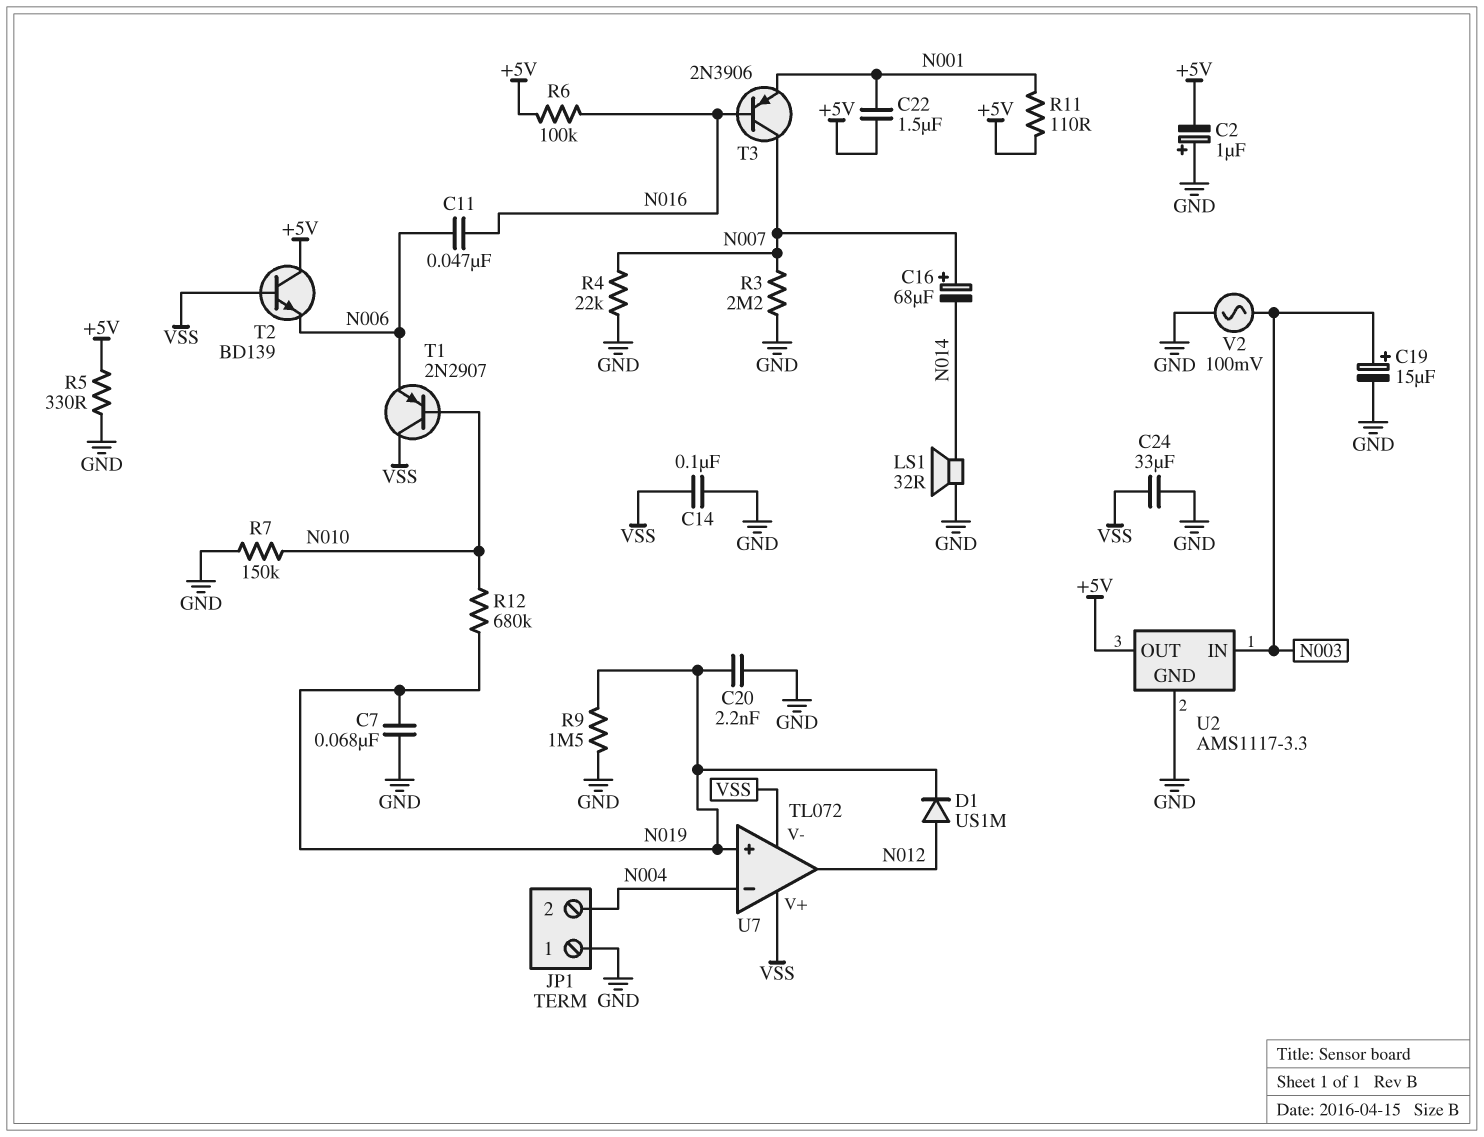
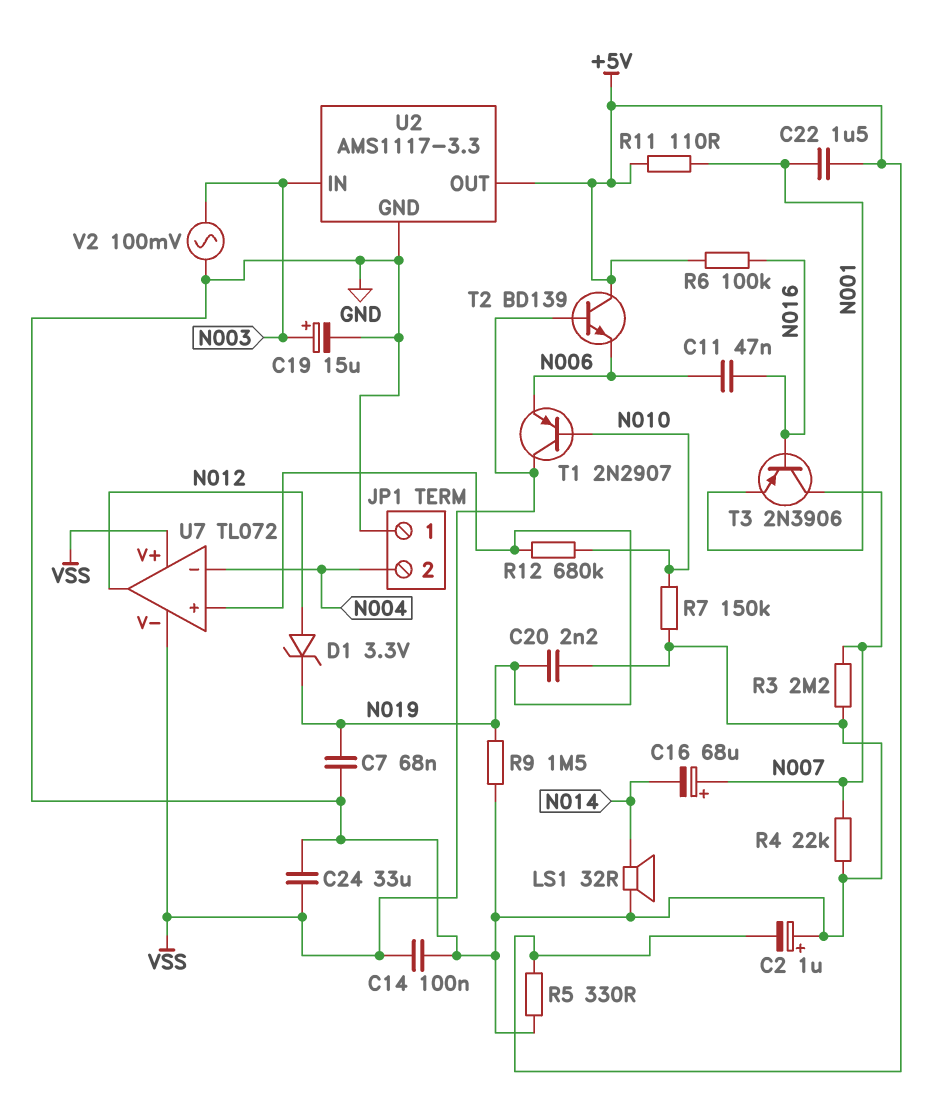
D1: diode US1M (A N012, K N019) -> zener 3.3V (A N012, K N019)

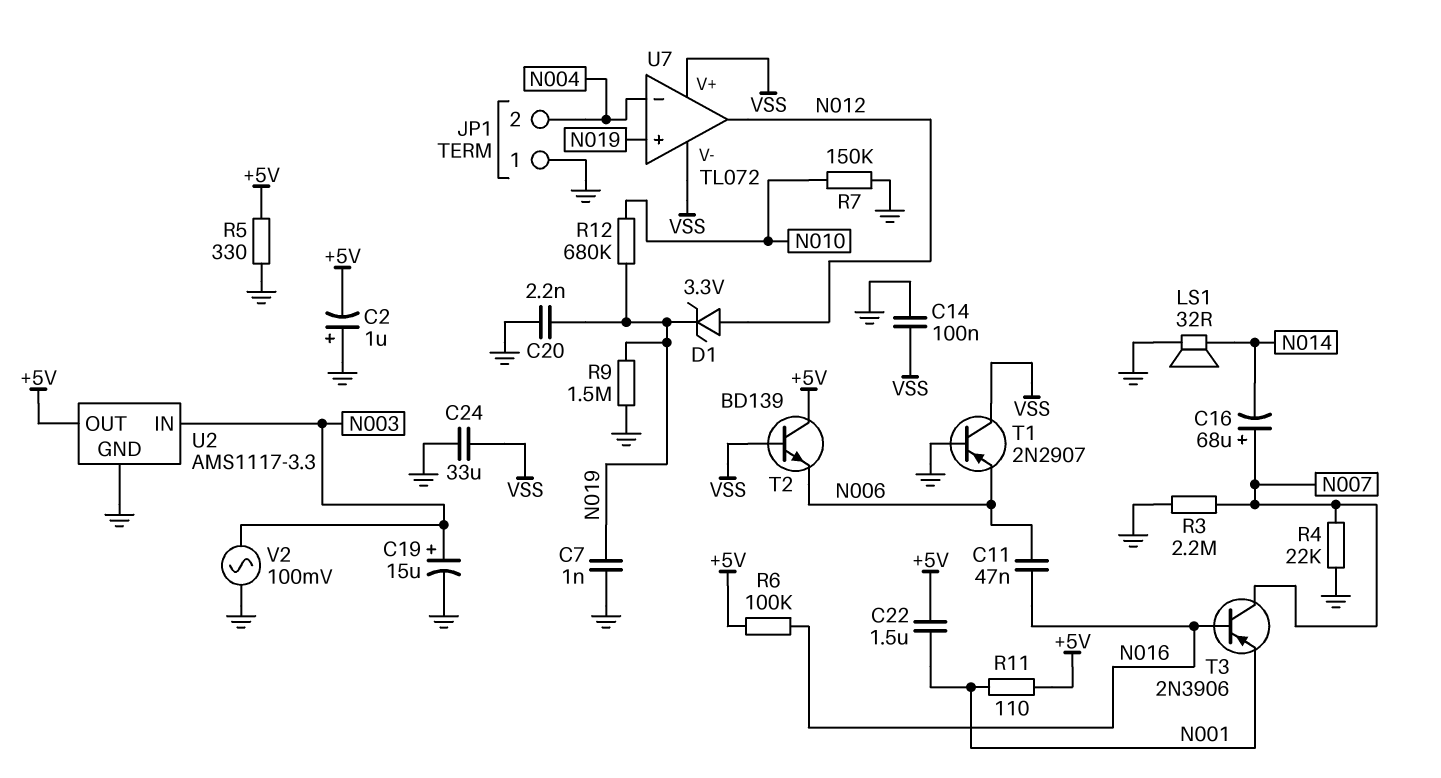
C7: 68nF (GND, N019) -> 1nF (GND, N019)
T1: PNP 2N2907 (B N010, C VSS, E N006) -> PNP 2N2907 (B GND, C VSS, E N006)

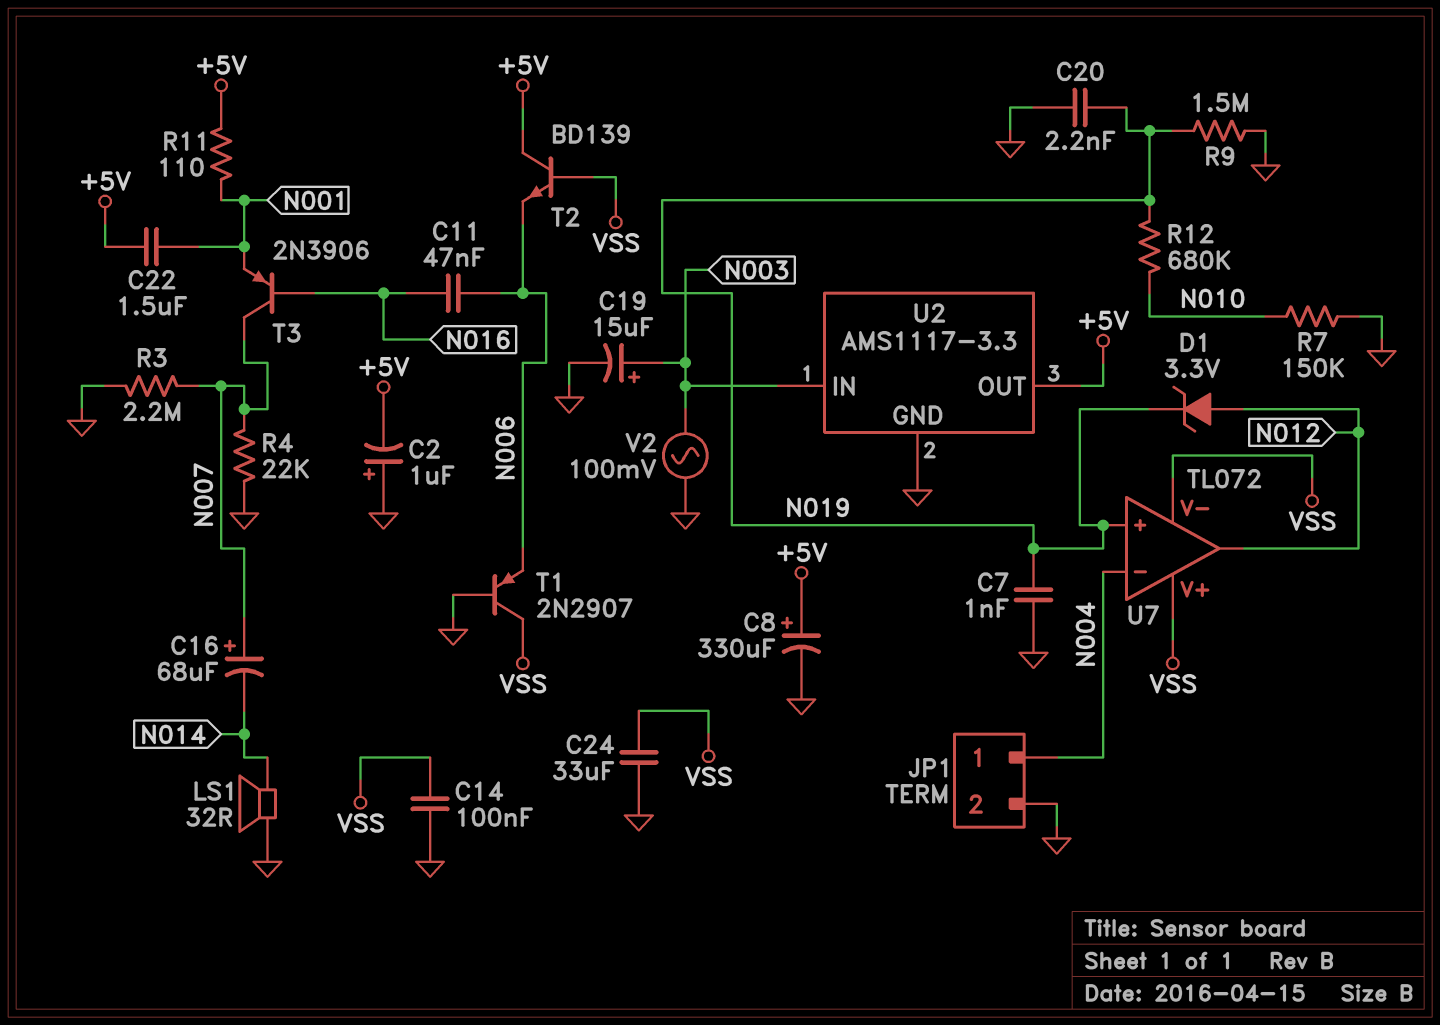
C8: none -> 330uF (plus +5V, minus GND)
JP1 pin 1: GND -> N004
JP1 pin 2: N004 -> GND
R5: 330 (+5V, GND) -> none
R6: 100k (+5V, N016) -> none

